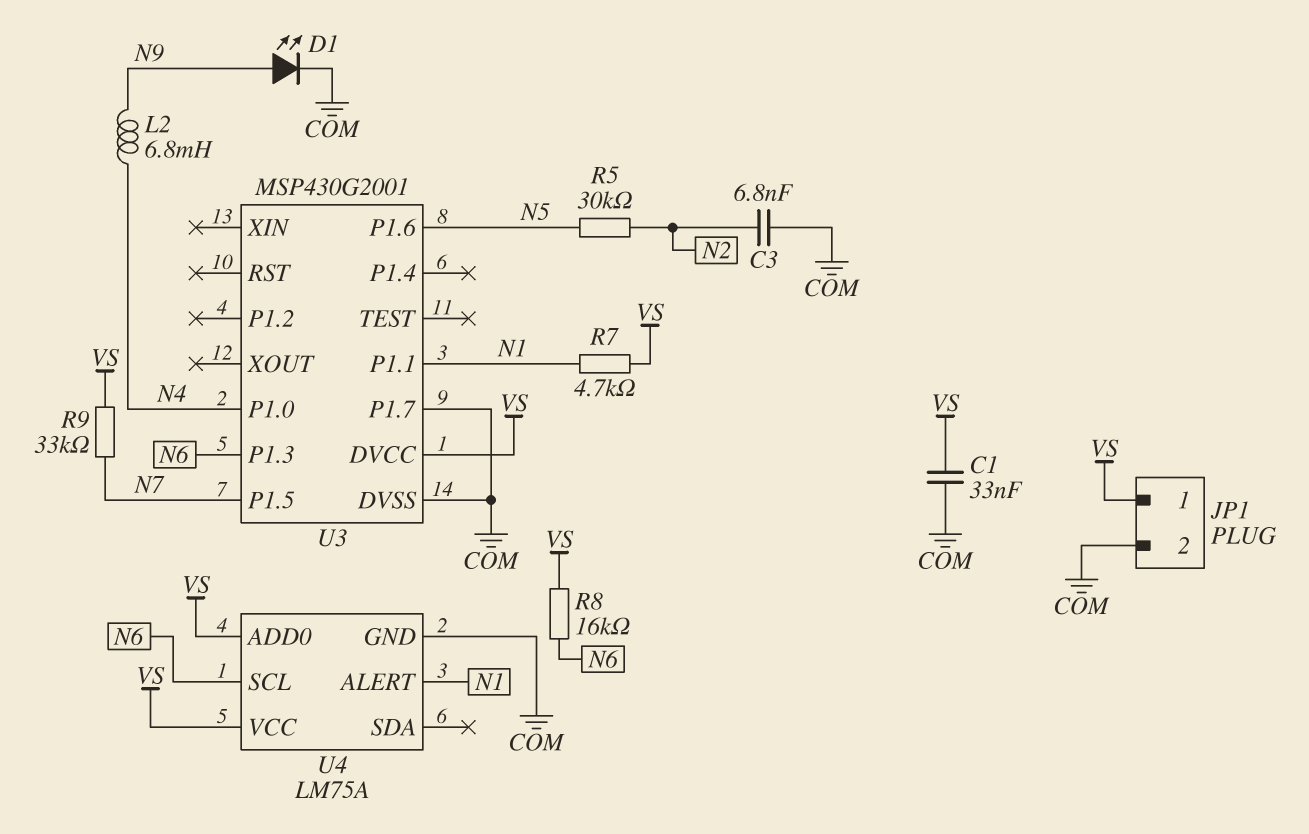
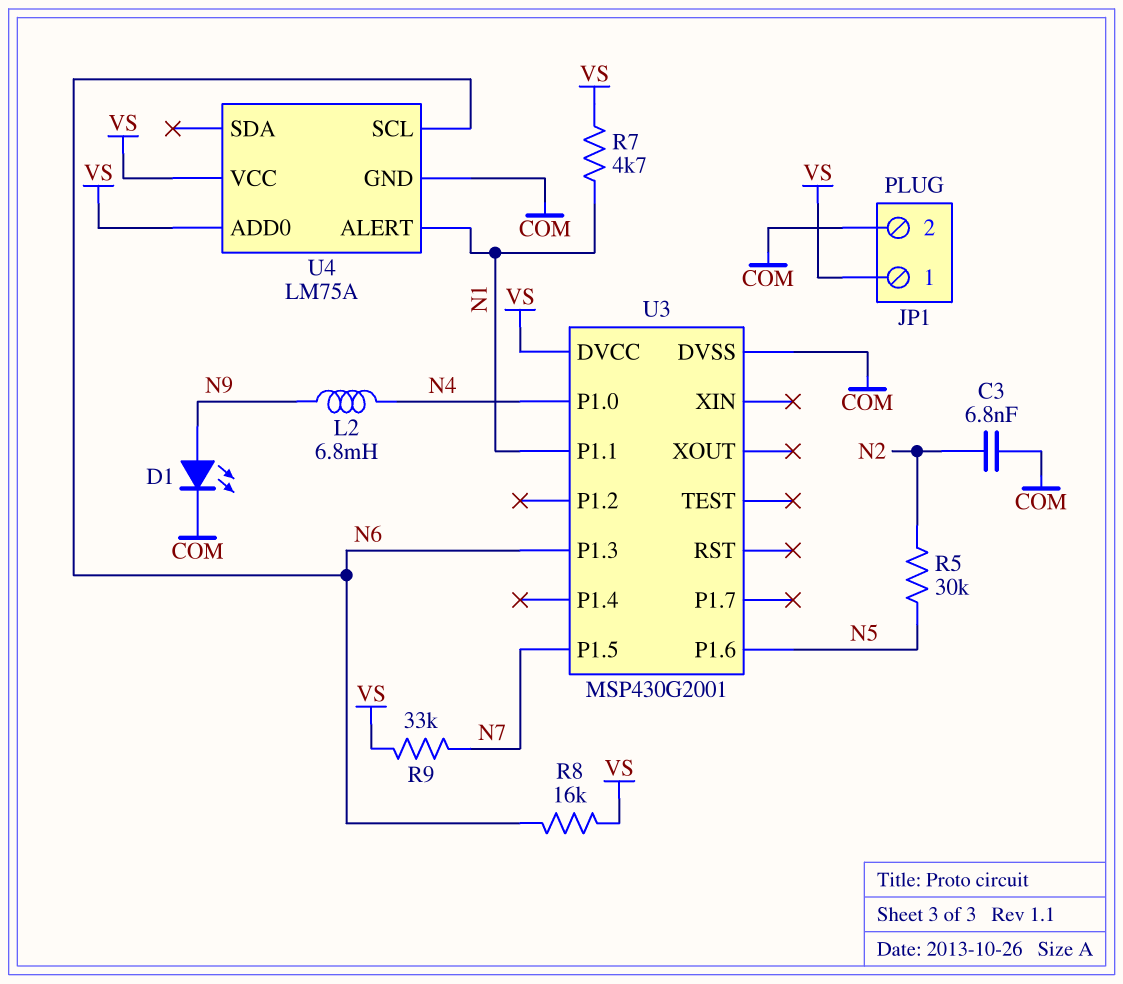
C1: 33nF (COM, VS) -> none
U3 pin P1.7: COM -> none

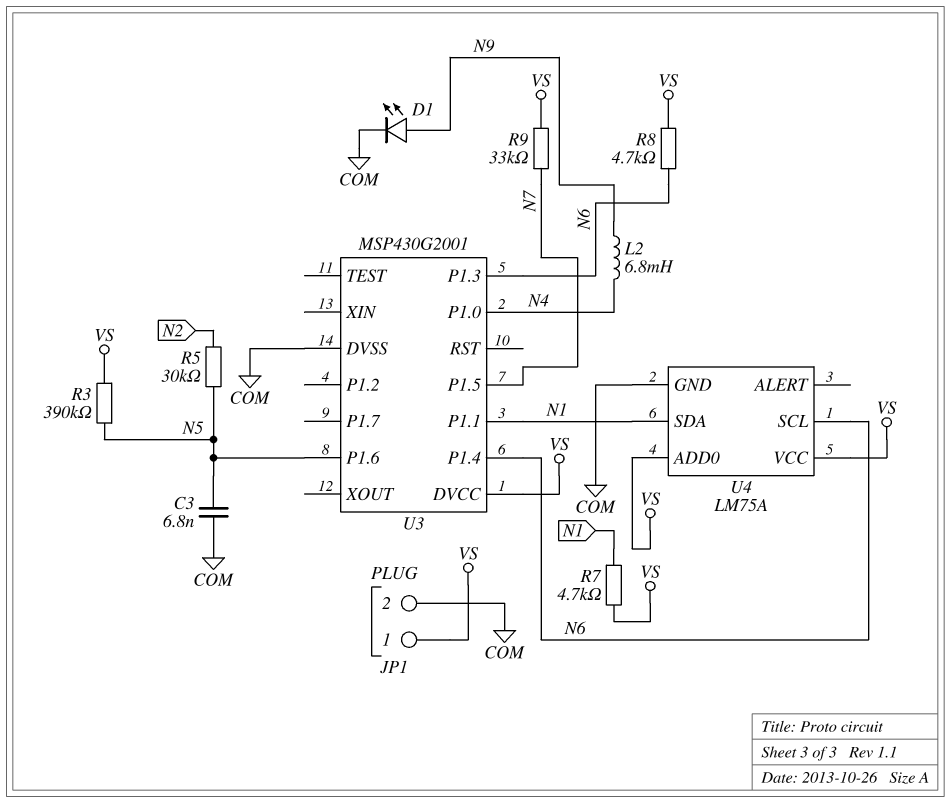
C3: 6.8nF (COM, N2) -> 6.8nF (COM, N5)
R3: none -> 390k (N5, VS)
R8: 16k (N6, VS) -> 4.7k (N6, VS)
U3 pin P1.4: none -> N6
U4 pin ALERT: N1 -> none
U4 pin SDA: none -> N1

